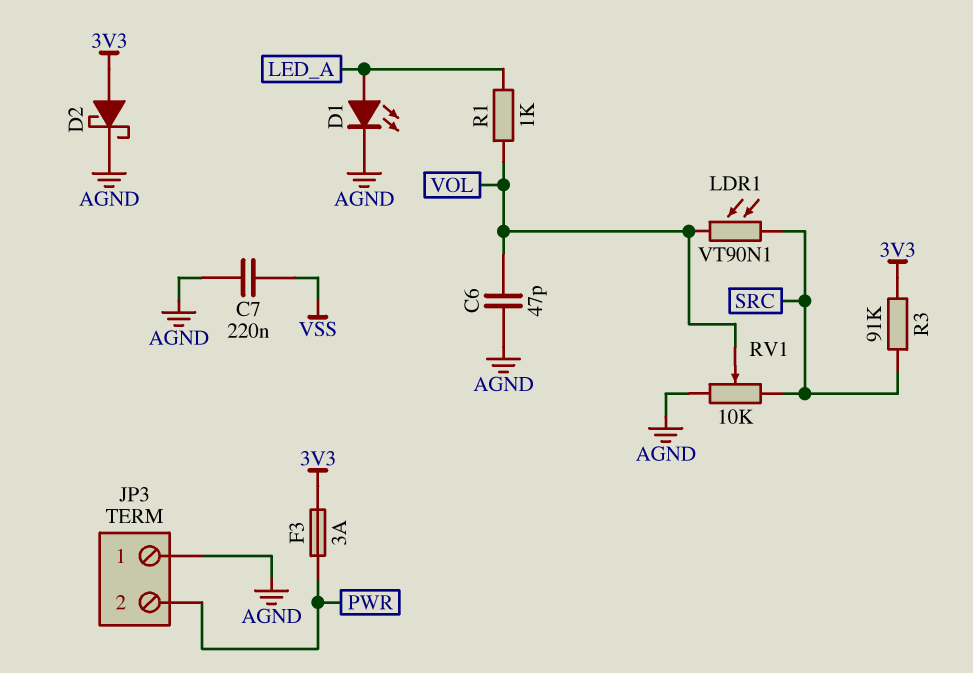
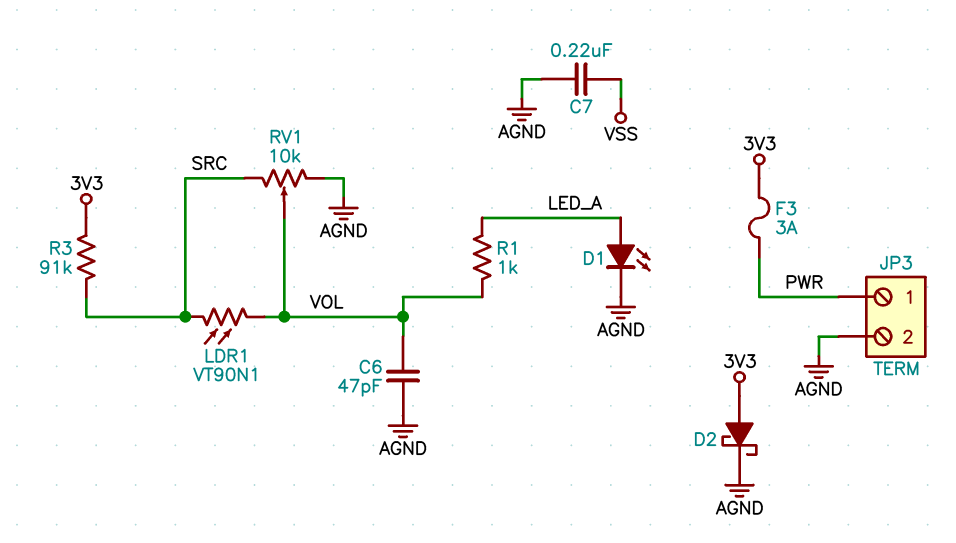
JP3 pin 1: AGND -> PWR
JP3 pin 2: PWR -> AGND

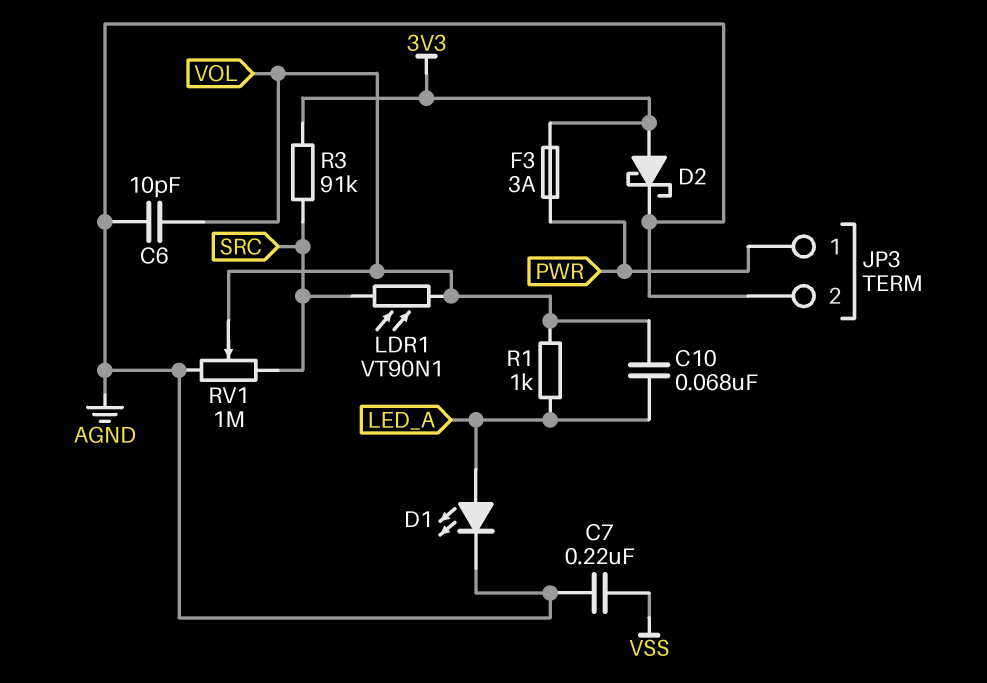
C6: 47pF (AGND, VOL) -> 10pF (AGND, VOL)
C10: none -> 68nF (LED_A, VOL)
RV1: 10k (AGND, SRC, wiper VOL) -> 1M (AGND, SRC, wiper VOL)

